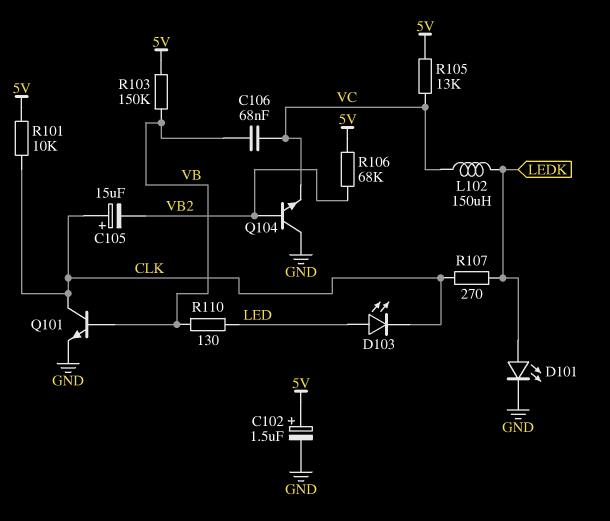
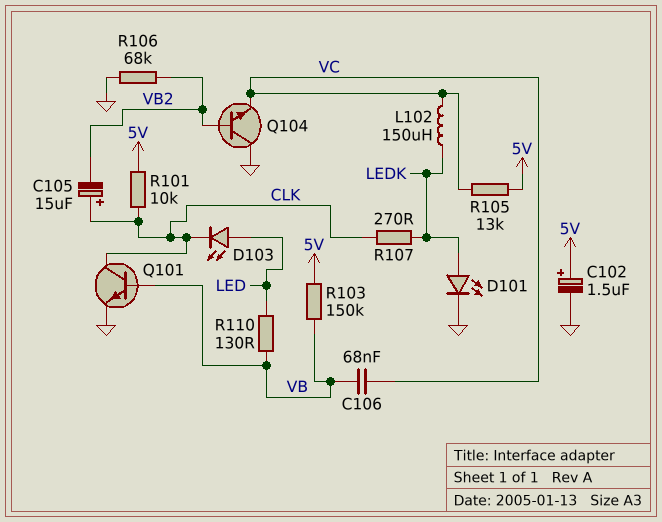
R106: 68k (5V, VB2) -> 68k (GND, VB2)

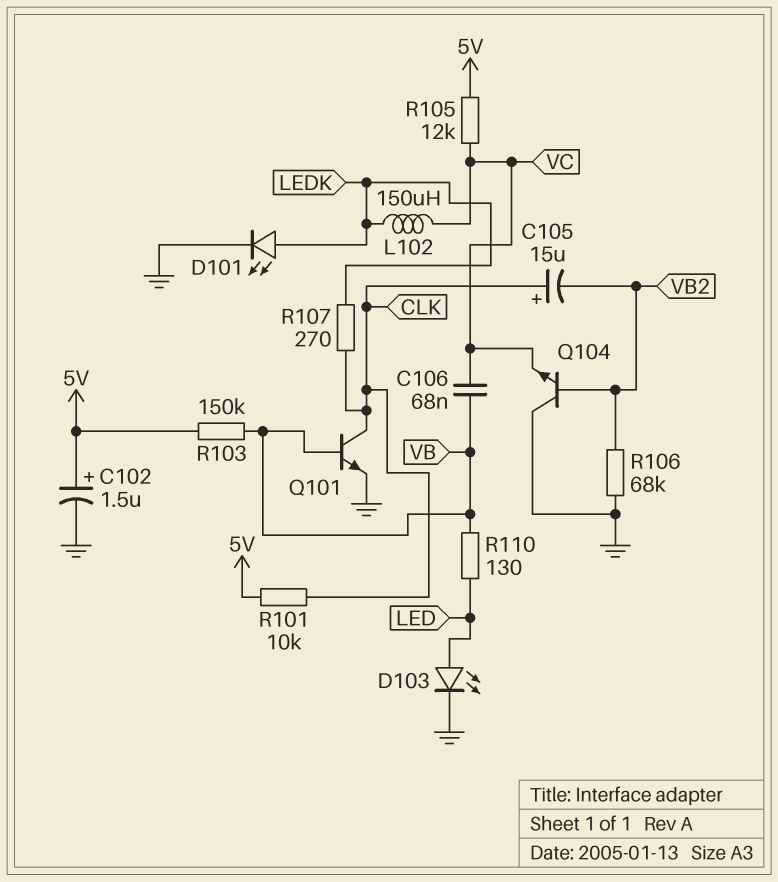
D103: LED (A LED, K CLK) -> LED (A LED, K GND)
R105: 13k (5V, VC) -> 12k (5V, VC)

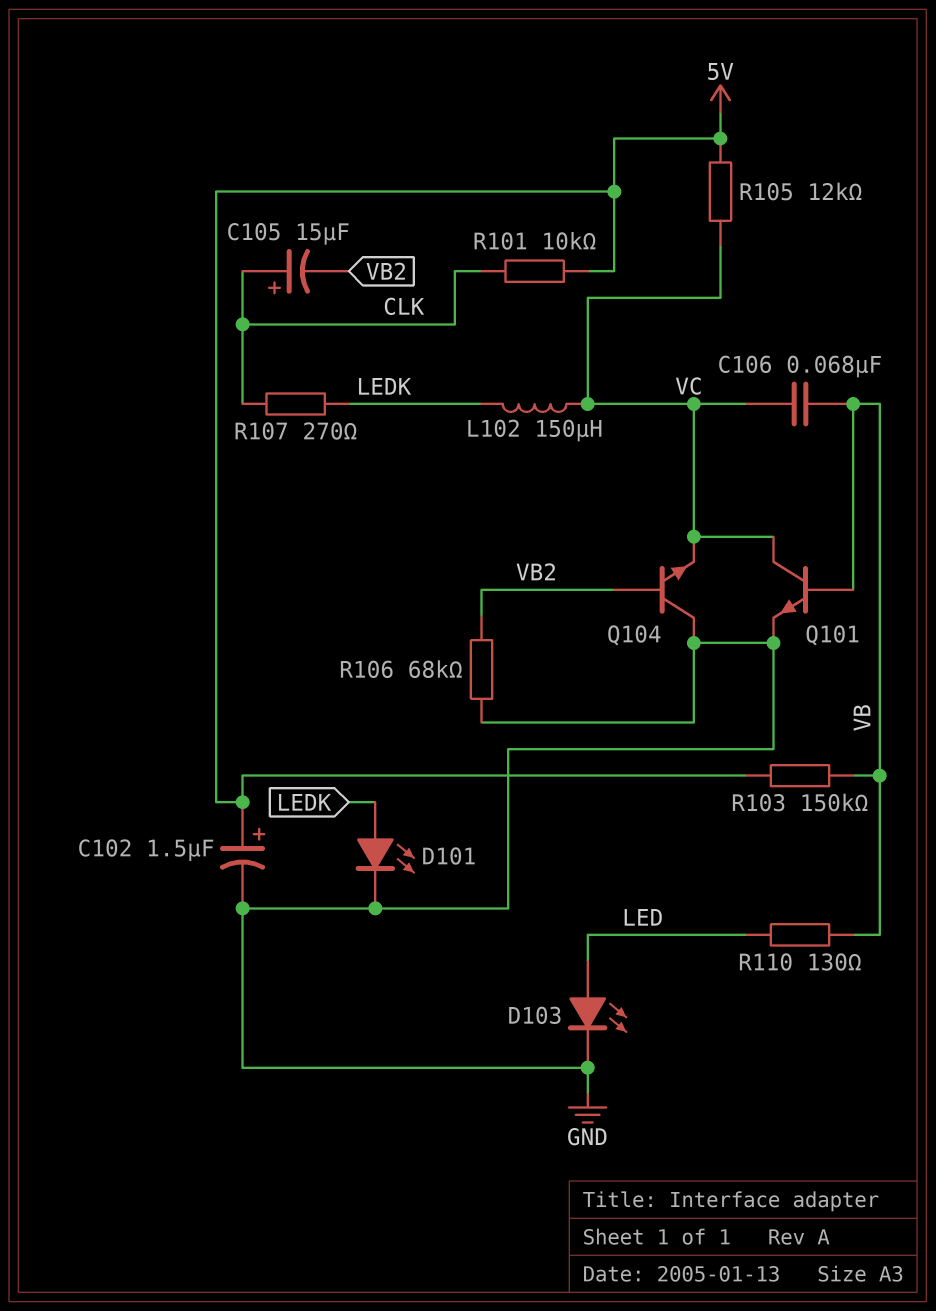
Q101: NPN (B VB, C CLK, E GND) -> NPN (B VB, C VC, E GND)

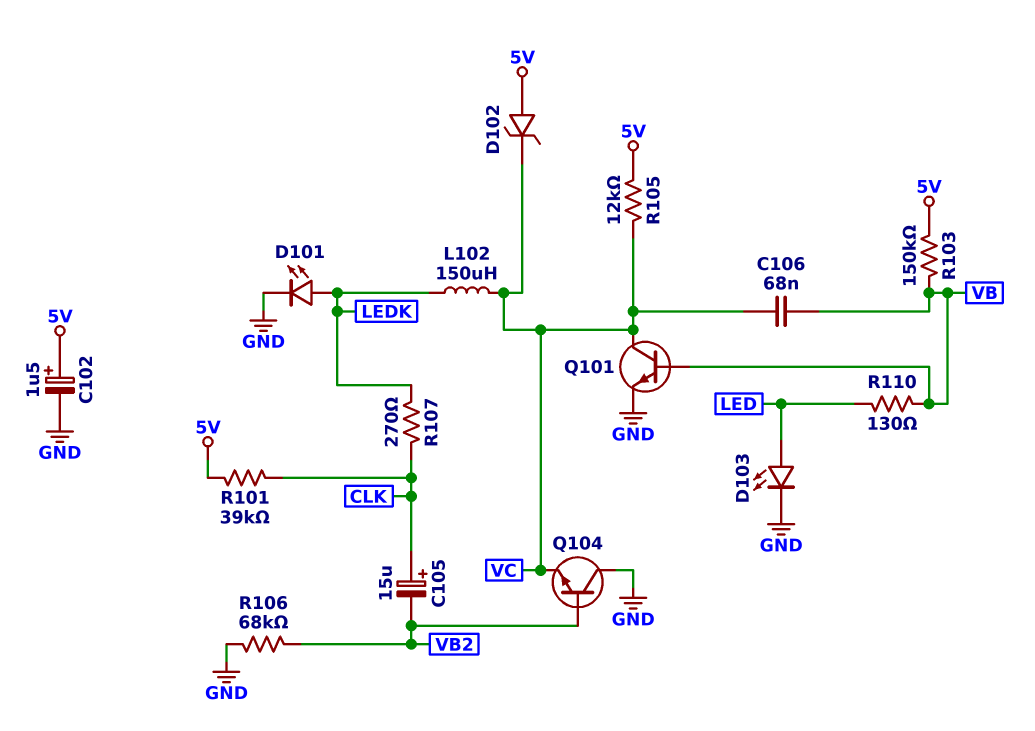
D102: none -> zener (A 5V, K VC)
R101: 10k (5V, CLK) -> 39k (5V, CLK)

